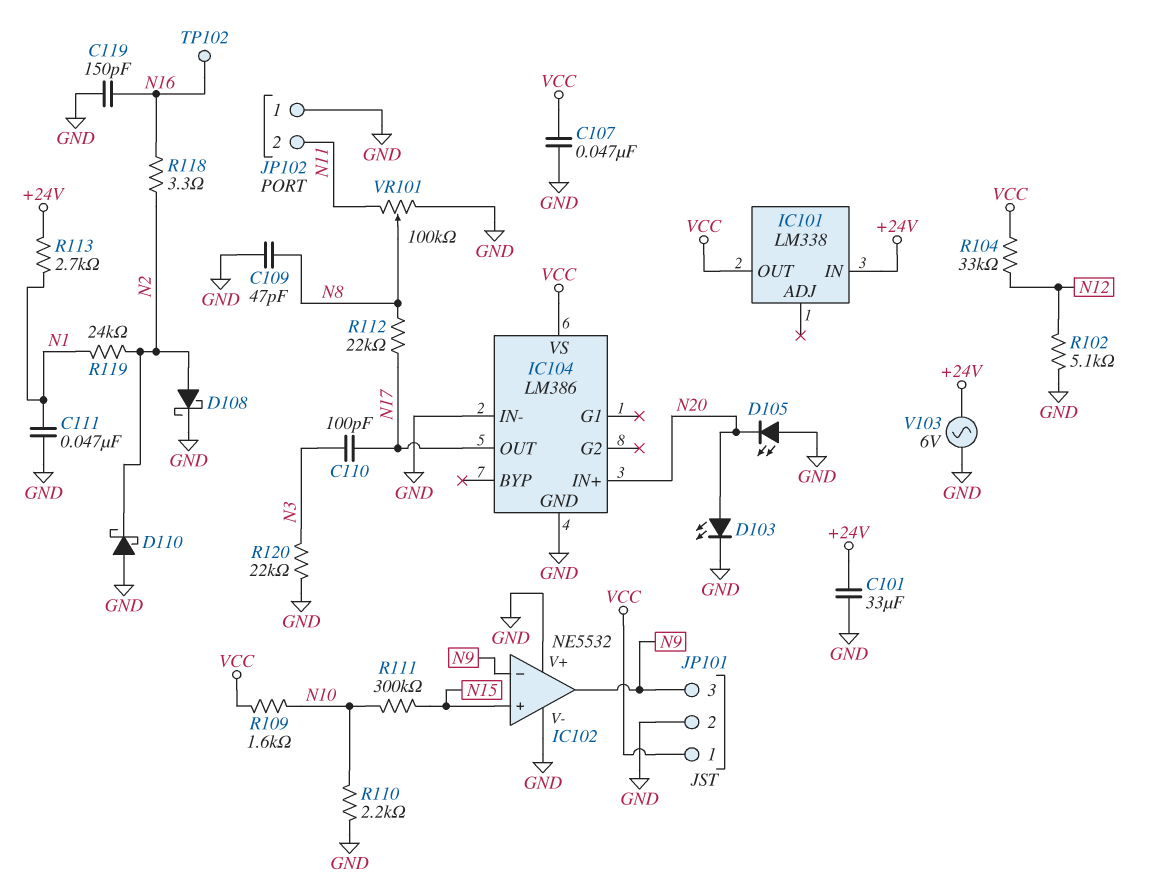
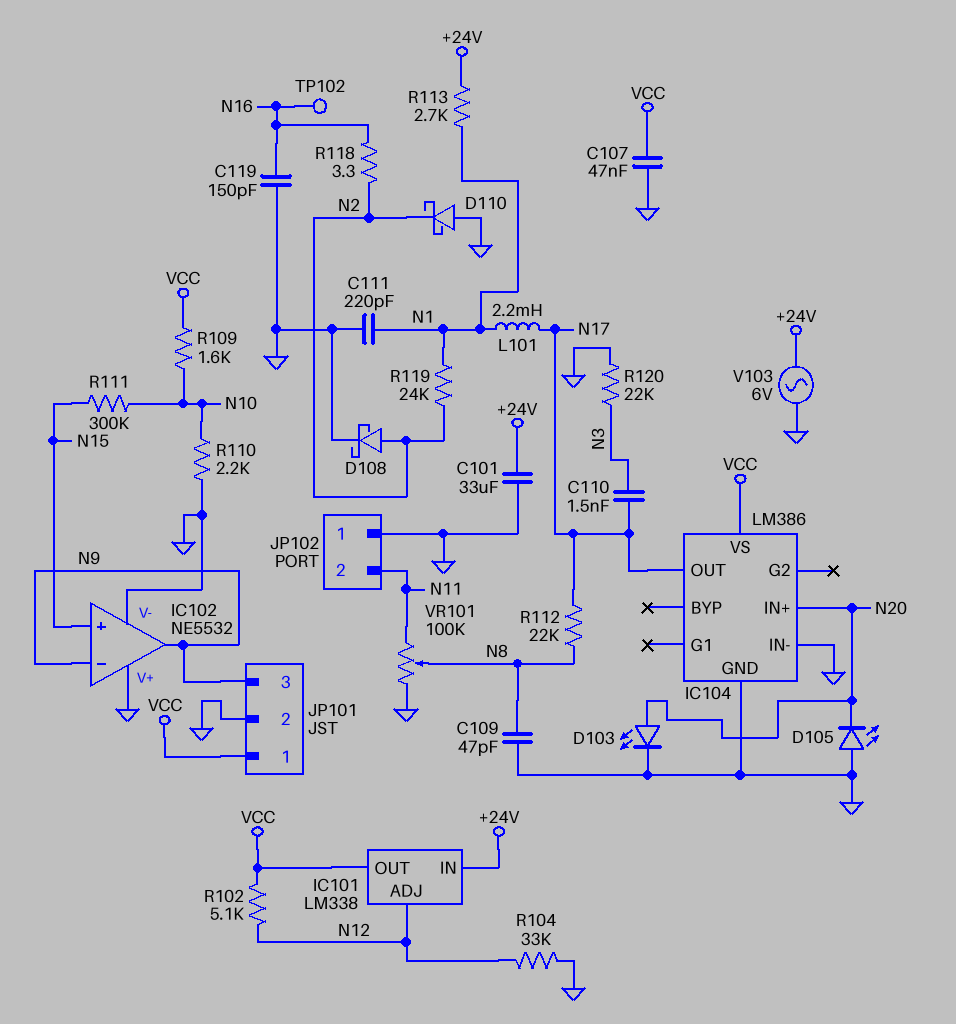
C110: 100pF (N3, N17) -> 1.5nF (N3, N17)
C111: 47nF (GND, N1) -> 220pF (GND, N1)
IC101 pin ADJ: none -> N12
L101: none -> 2.2mH (N1, N17)
R102: 5.1k (GND, N12) -> 5.1k (N12, VCC)
R104: 33k (N12, VCC) -> 33k (GND, N12)

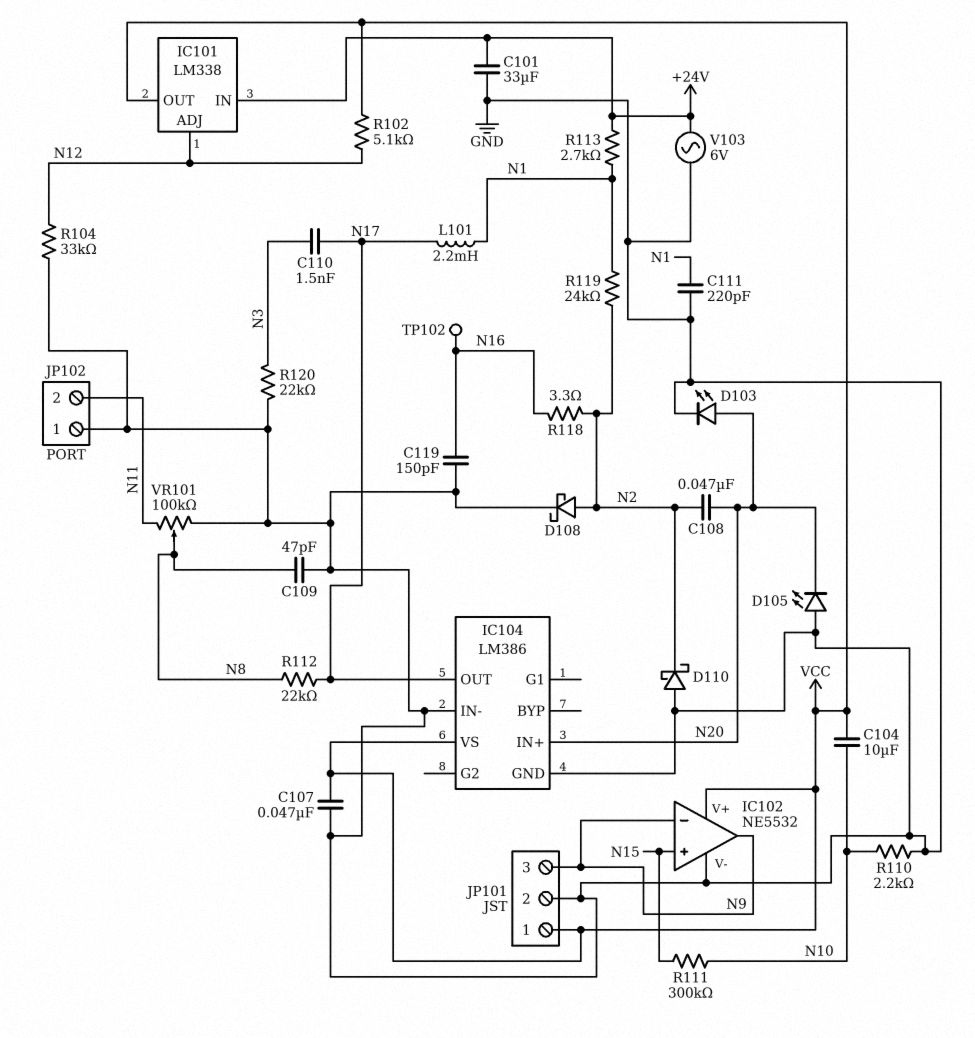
C104: none -> 10uF (N10, VCC)
C108: none -> 47nF (N2, N20)
IC102 pin V+: GND -> VCC
R109: 1.6k (N10, VCC) -> none

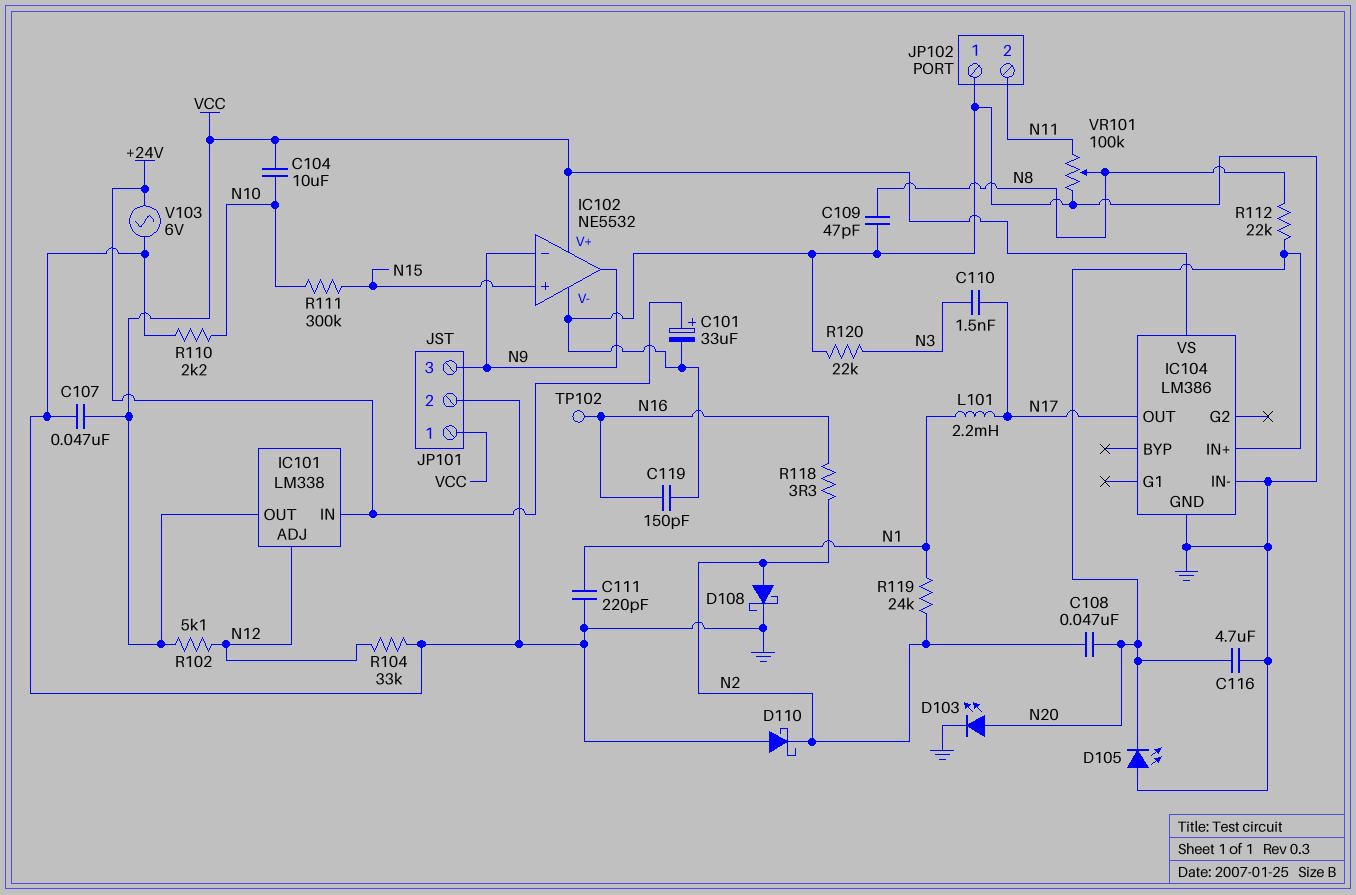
C101: 33uF (+24V, GND) -> 33uF (plus +24V, minus GND)
C116: none -> 4.7uF (GND, N20)
R112: 22k (N8, N17) -> 22k (N8, N20)
R113: 2.7k (+24V, N1) -> none

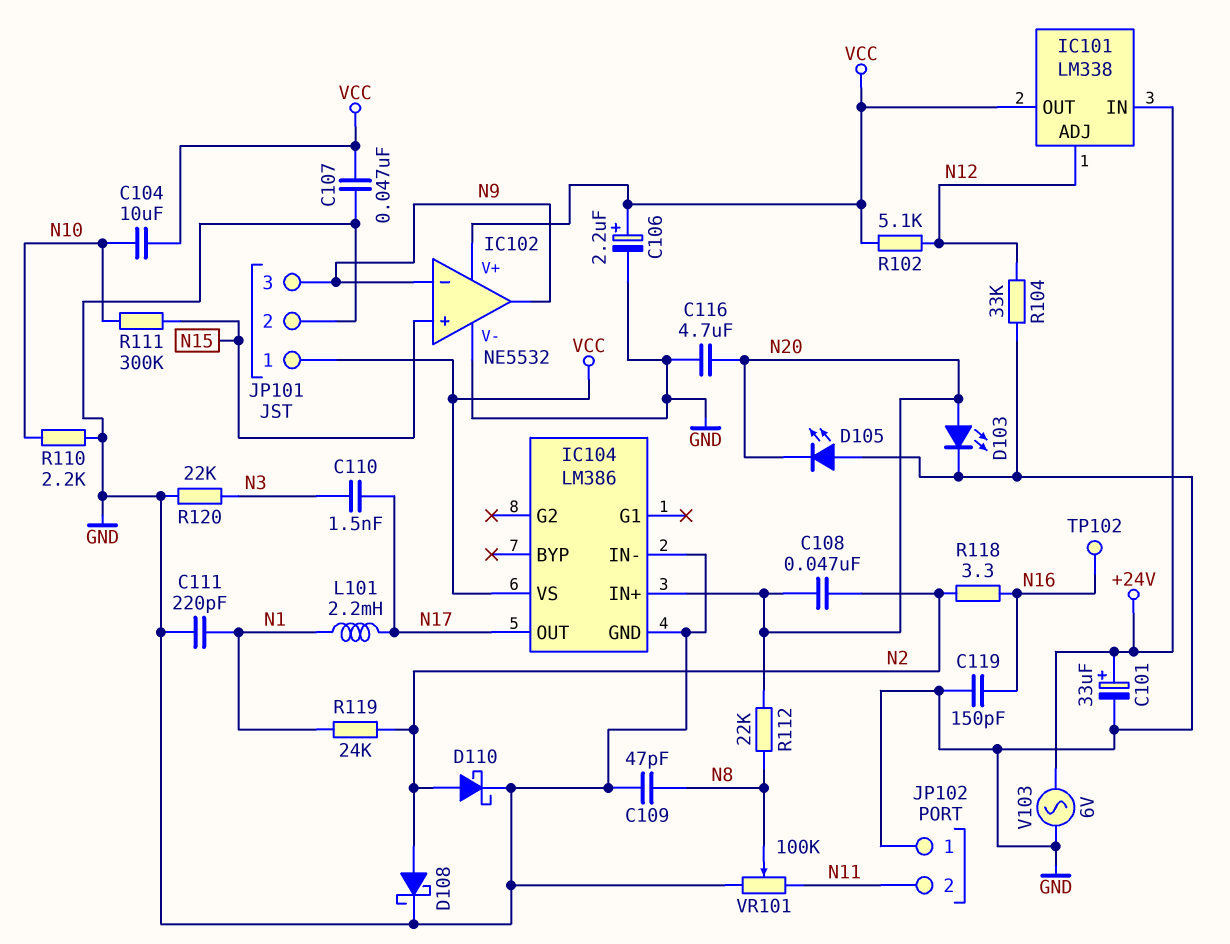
C106: none -> 2.2uF (plus VCC, minus GND)
D110: schottky (A GND, K N2) -> schottky (A N2, K GND)

